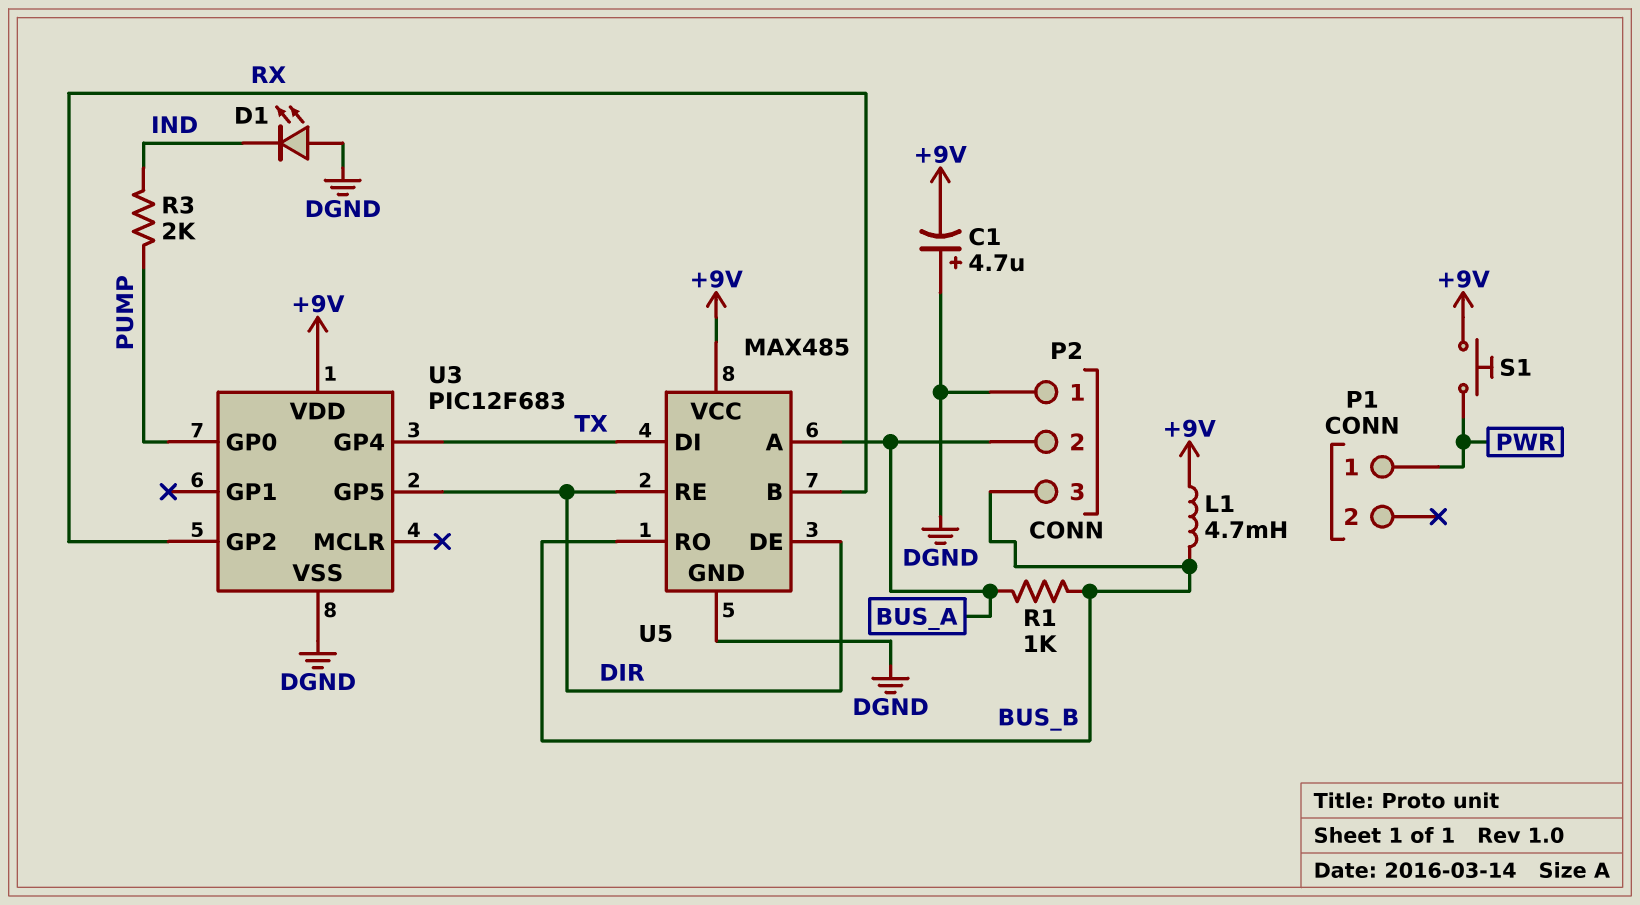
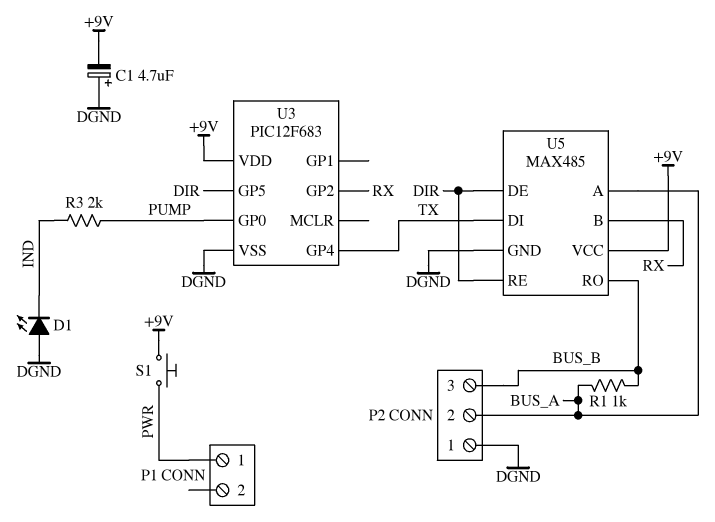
L1: 4.7mH (+9V, BUS_B) -> none

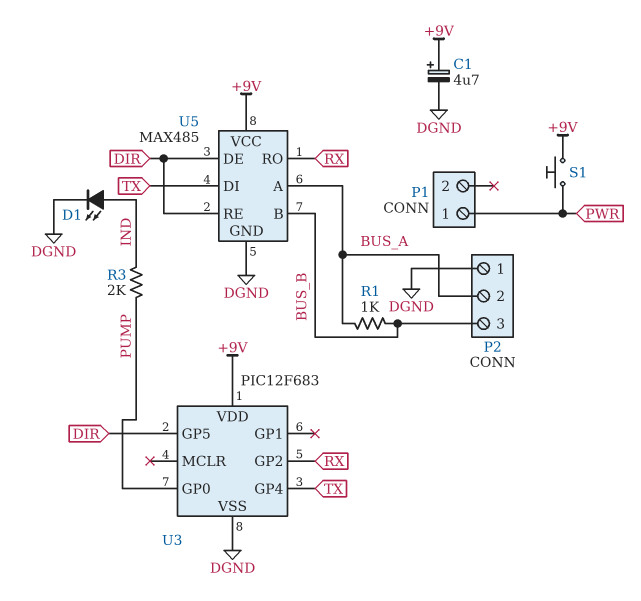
C1: 4.7uF (plus DGND, minus +9V) -> 4.7uF (plus +9V, minus DGND)
D1: LED (A DGND, K IND) -> LED (A IND, K DGND)
U5 pin B: RX -> BUS_B
U5 pin RO: BUS_B -> RX

